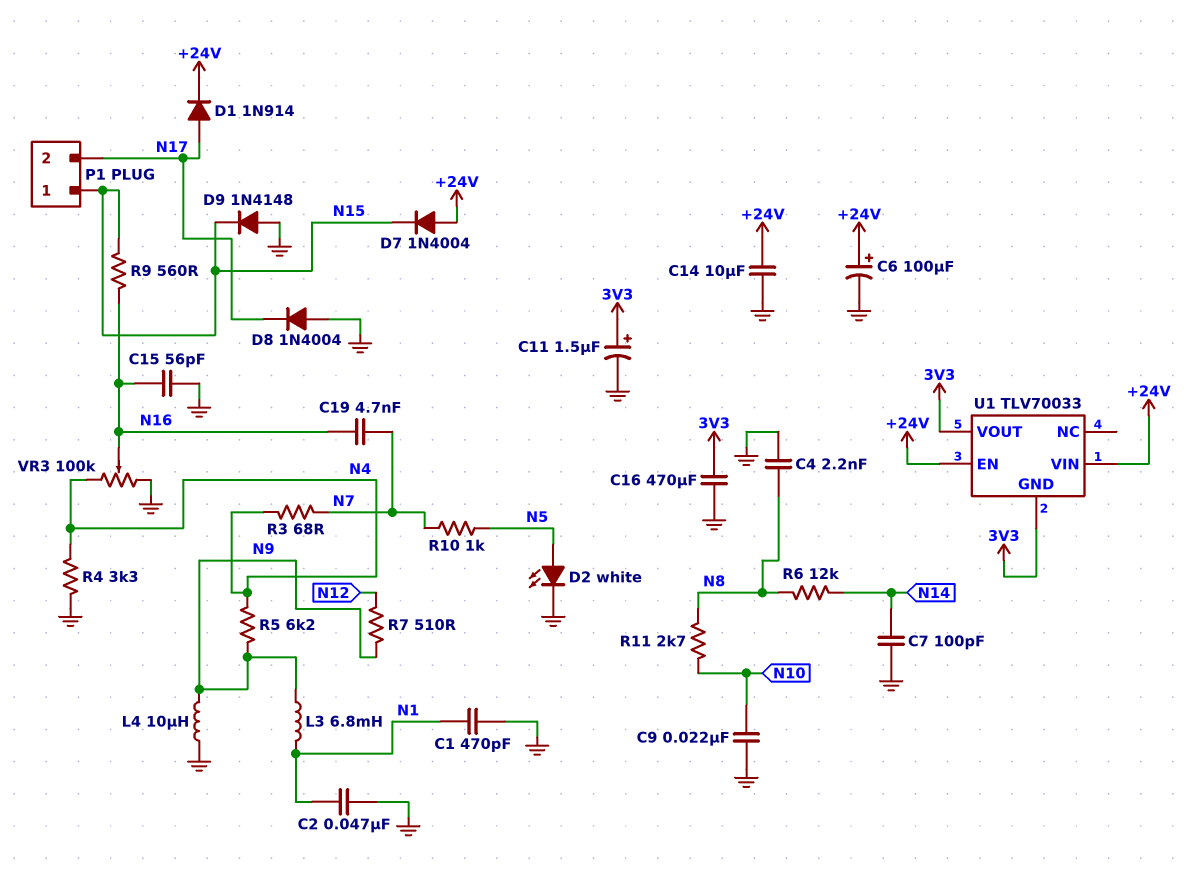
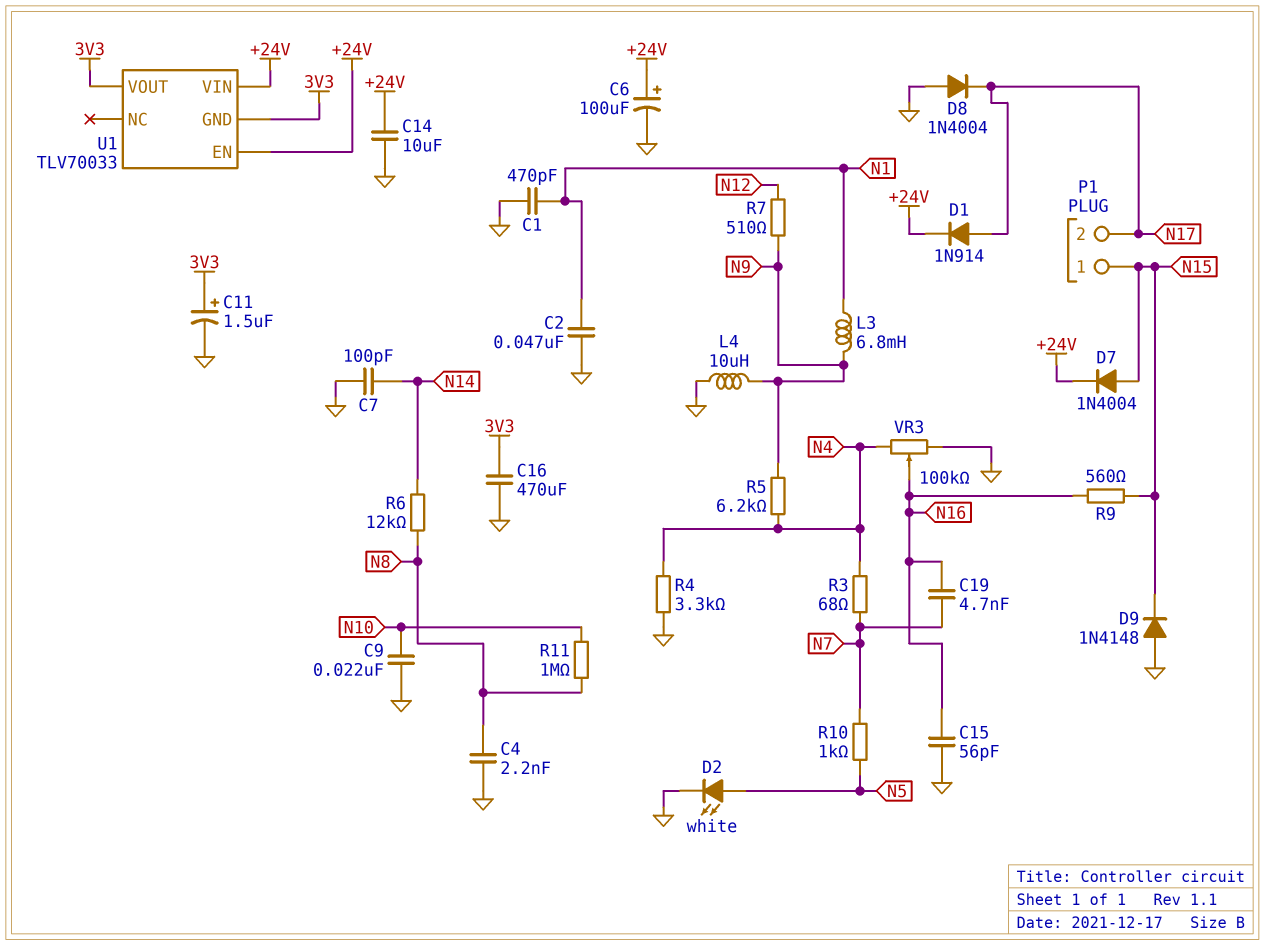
D7: diode 1N4004 (A +24V, K N15) -> diode 1N4004 (A N15, K +24V)
R11: 2.7k (N8, N10) -> 1M (N8, N10)

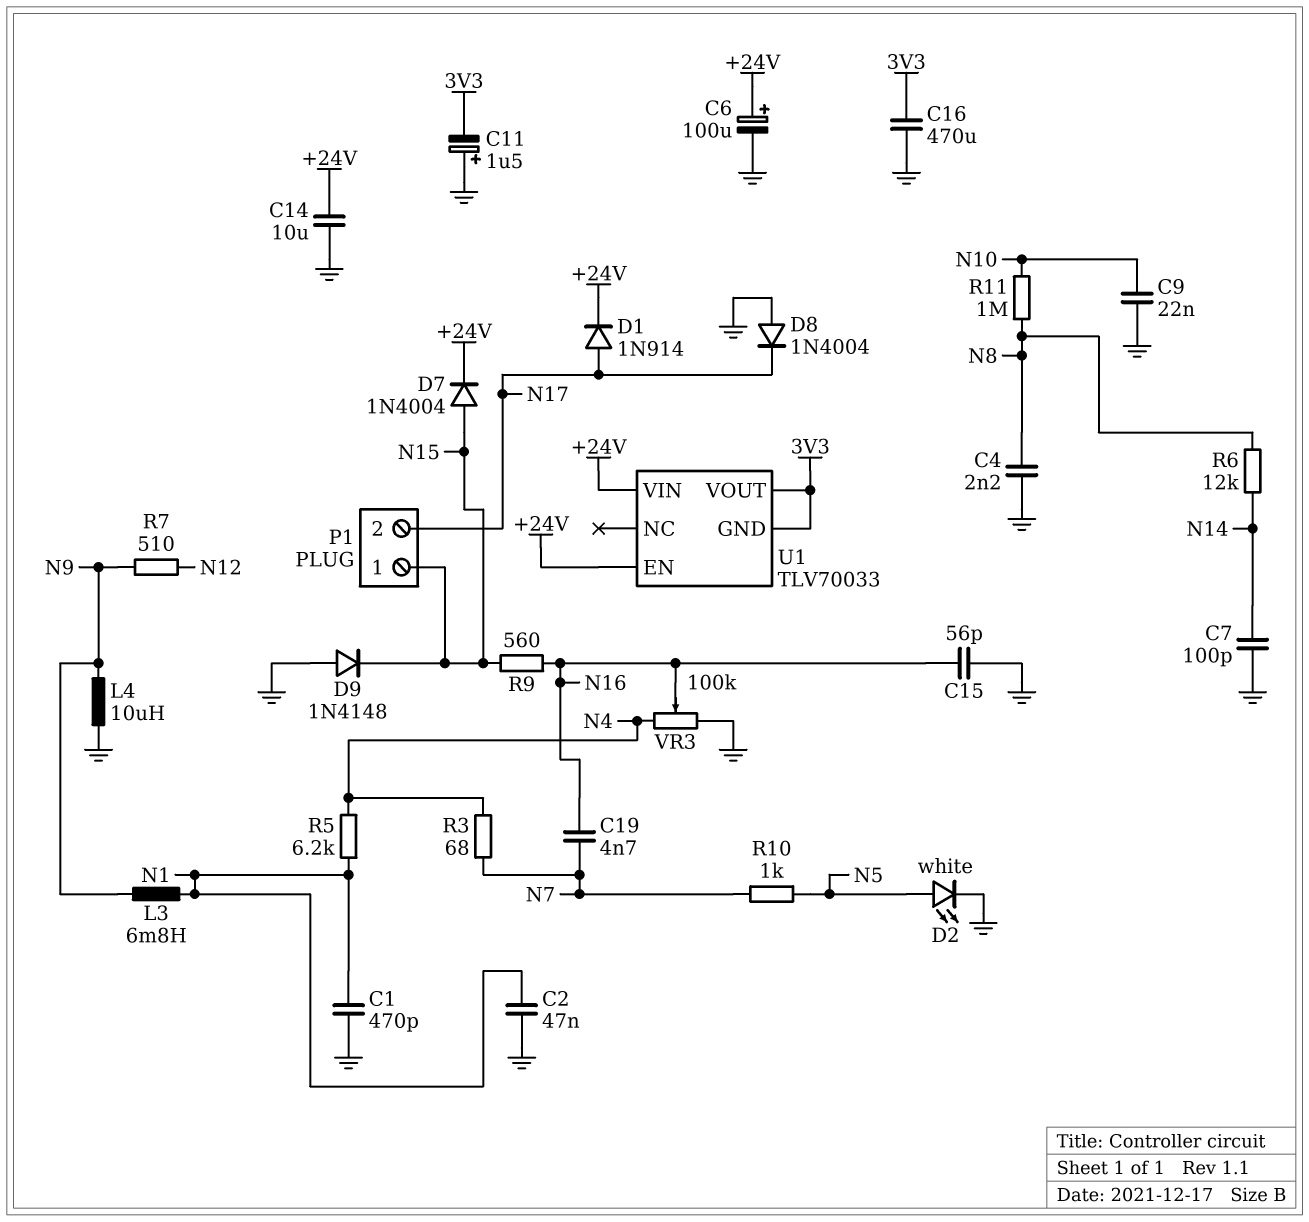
C11: 1.5uF (plus 3V3, minus GND) -> 1.5uF (plus GND, minus 3V3)
R4: 3.3k (GND, N4) -> none
R5: 6.2k (N4, N9) -> 6.2k (N1, N4)

